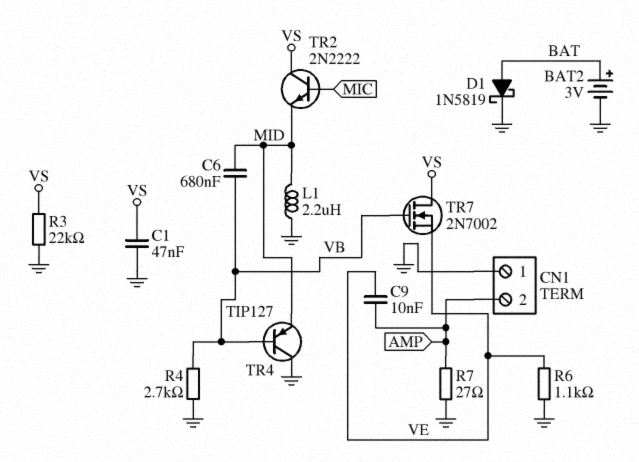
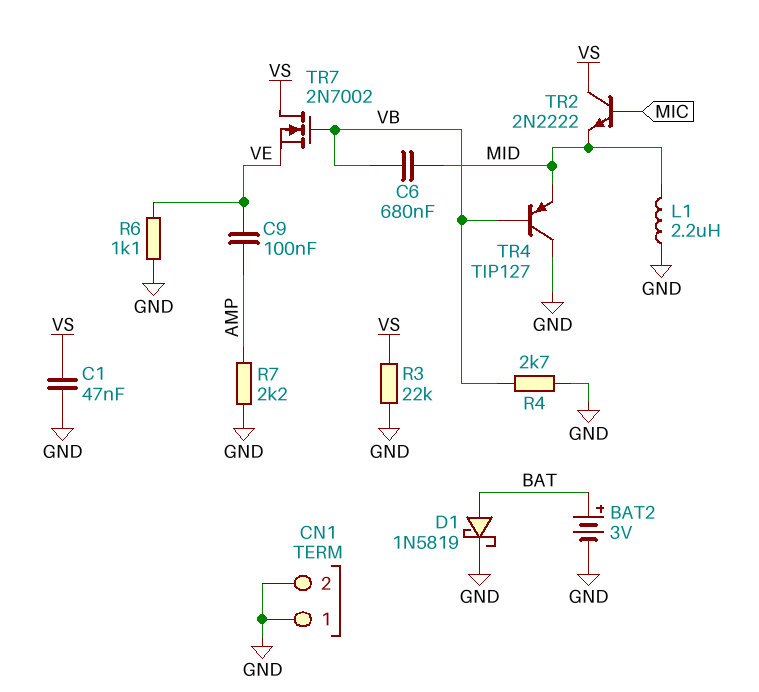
C9: 10nF (AMP, VE) -> 100nF (AMP, VE)
CN1 pin 2: AMP -> GND
R7: 27 (AMP, GND) -> 2.2k (AMP, GND)

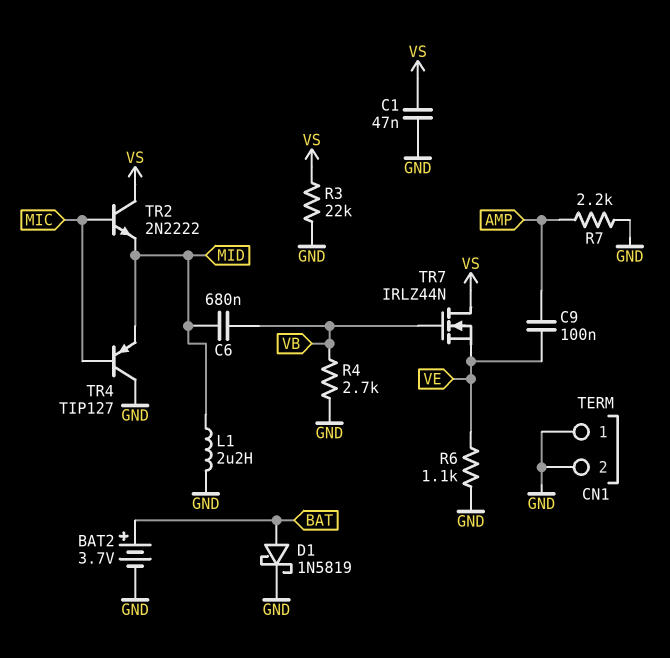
BAT2: 3V (plus BAT, minus GND) -> 3.7V (plus BAT, minus GND)
TR4: PNP TIP127 (B VB, C GND, E MID) -> PNP TIP127 (B MIC, C GND, E MID)
TR7: NMOS 2N7002 (G VB, D VS, S VE) -> NMOS IRLZ44N (G VB, D VS, S VE)

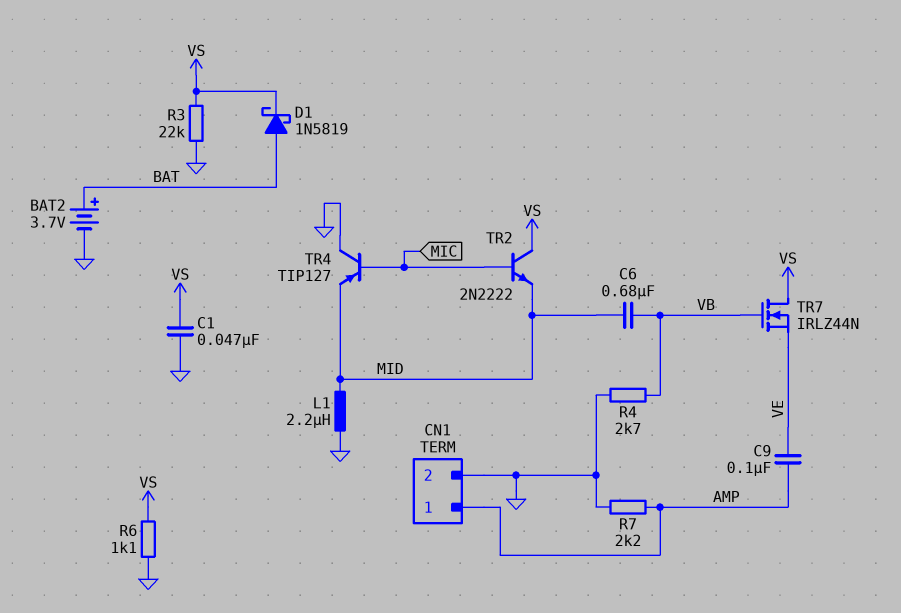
CN1 pin 1: GND -> AMP
D1: schottky 1N5819 (A BAT, K GND) -> schottky 1N5819 (A BAT, K VS)
R6: 1.1k (GND, VE) -> 1.1k (GND, VS)

